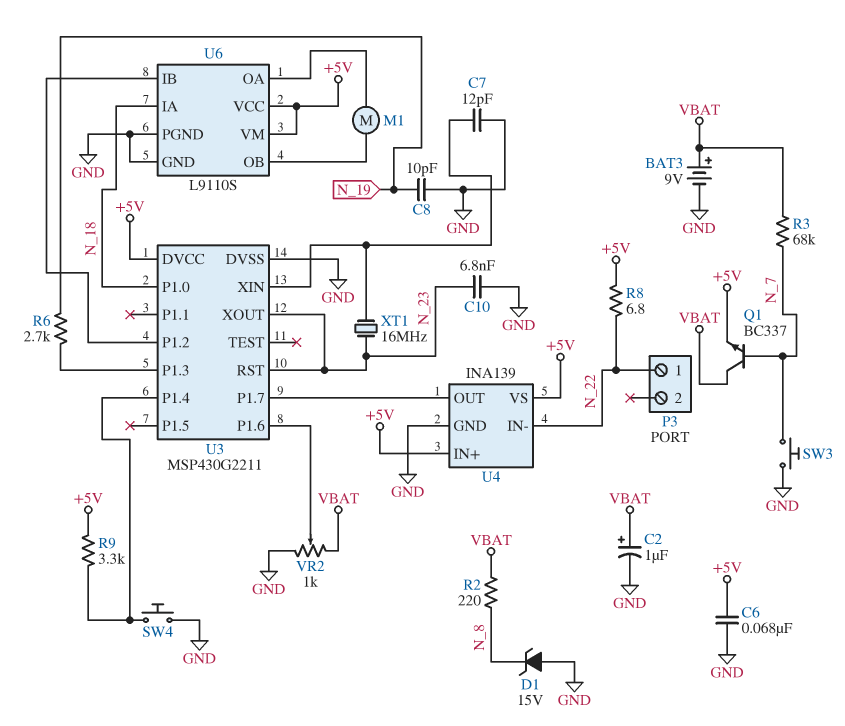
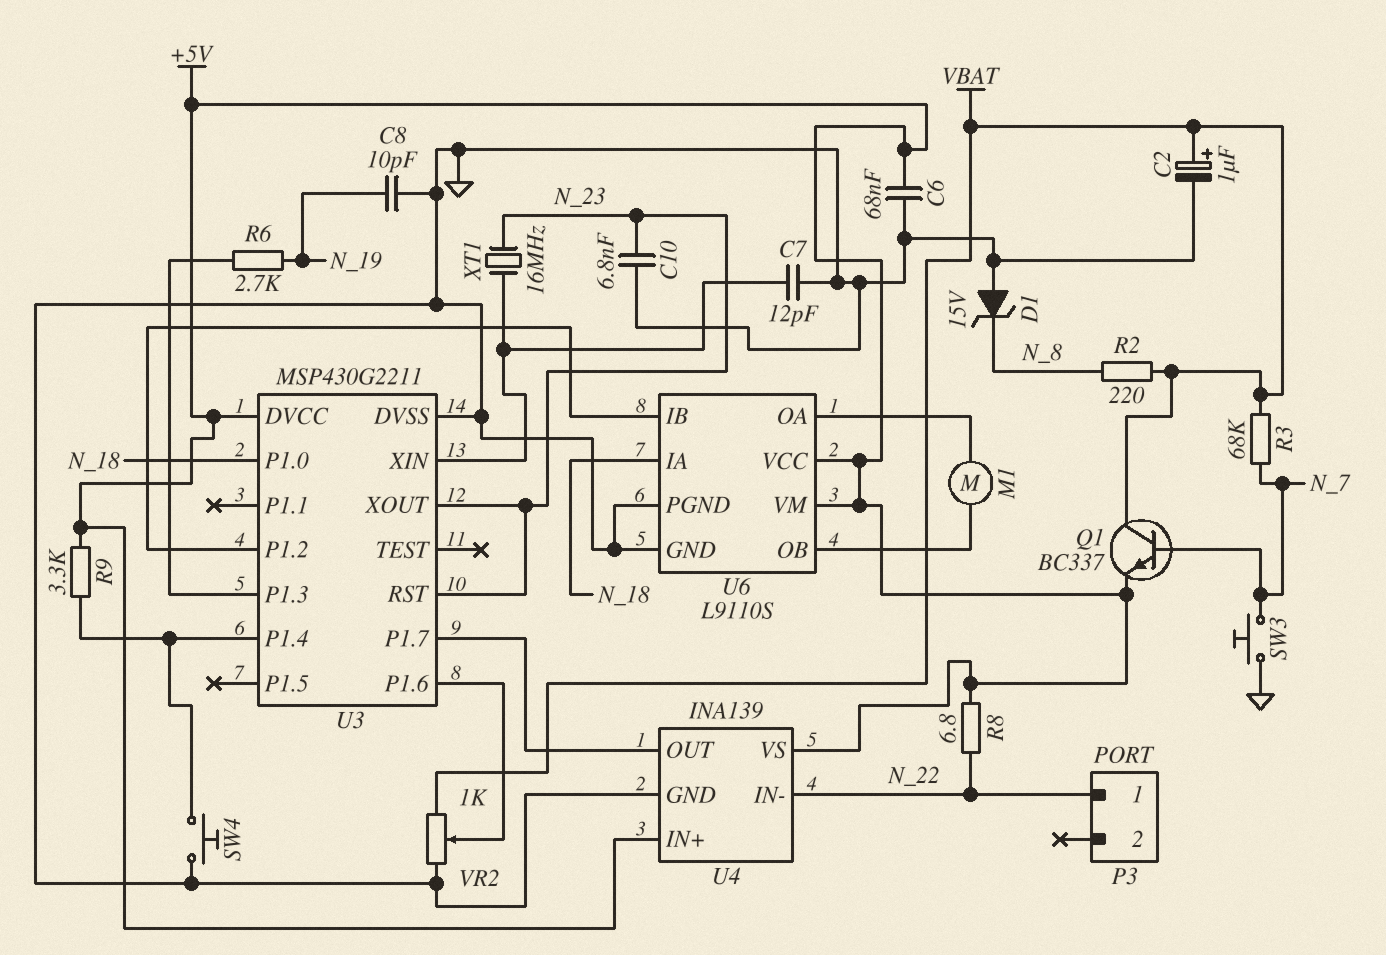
BAT3: 9V (plus VBAT, minus GND) -> none

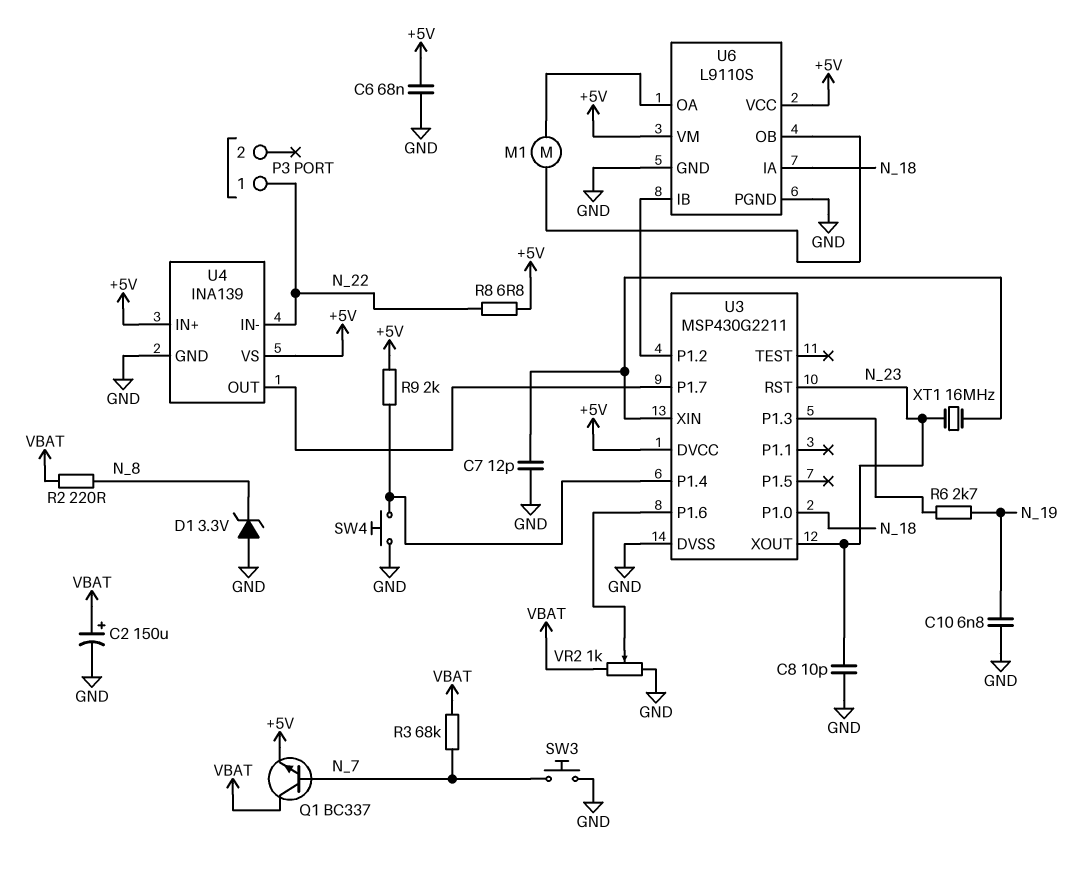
C2: 1uF (plus VBAT, minus GND) -> 150uF (plus VBAT, minus GND)
C8: 10pF (GND, N_19) -> 10pF (GND, N_23)
C10: 6.8nF (GND, N_23) -> 6.8nF (GND, N_19)
D1: zener 15V (A GND, K N_8) -> zener 3.3V (A GND, K N_8)
R9: 3.3k (+5V, U3/P1.4) -> 2k (+5V, U3/P1.4)

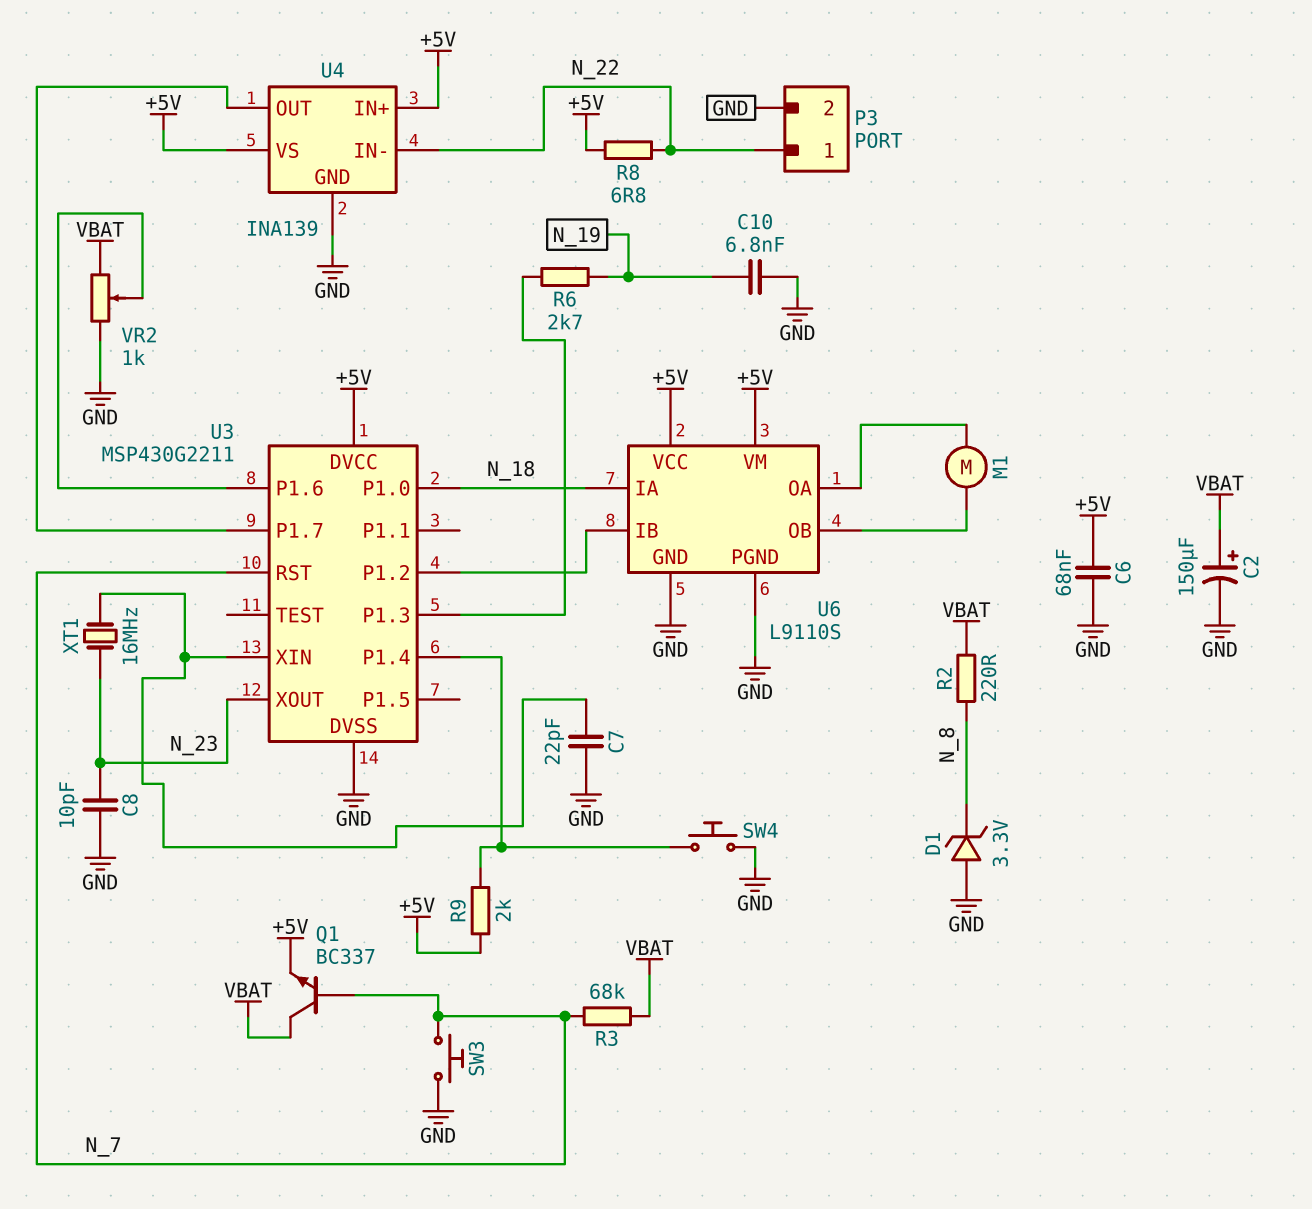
C7: 12pF (GND, U3/XIN) -> 22pF (GND, U3/XIN)
P3 pin 2: none -> GND
U3 pin RST: N_23 -> N_7

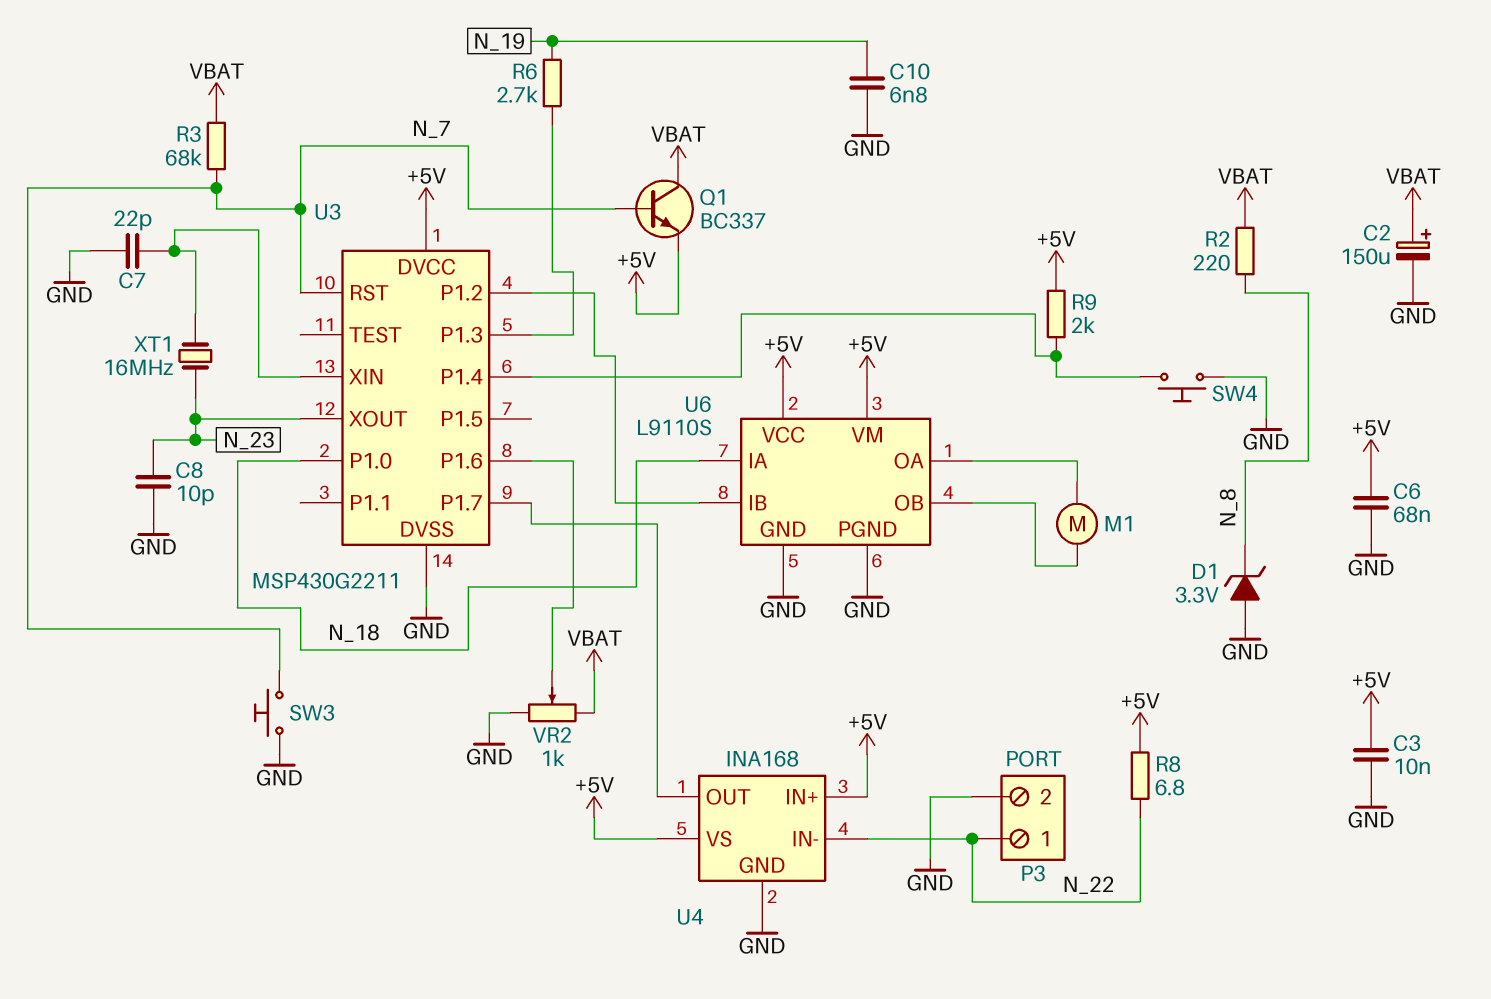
C3: none -> 10nF (+5V, GND)
U4: INA139 -> INA168

